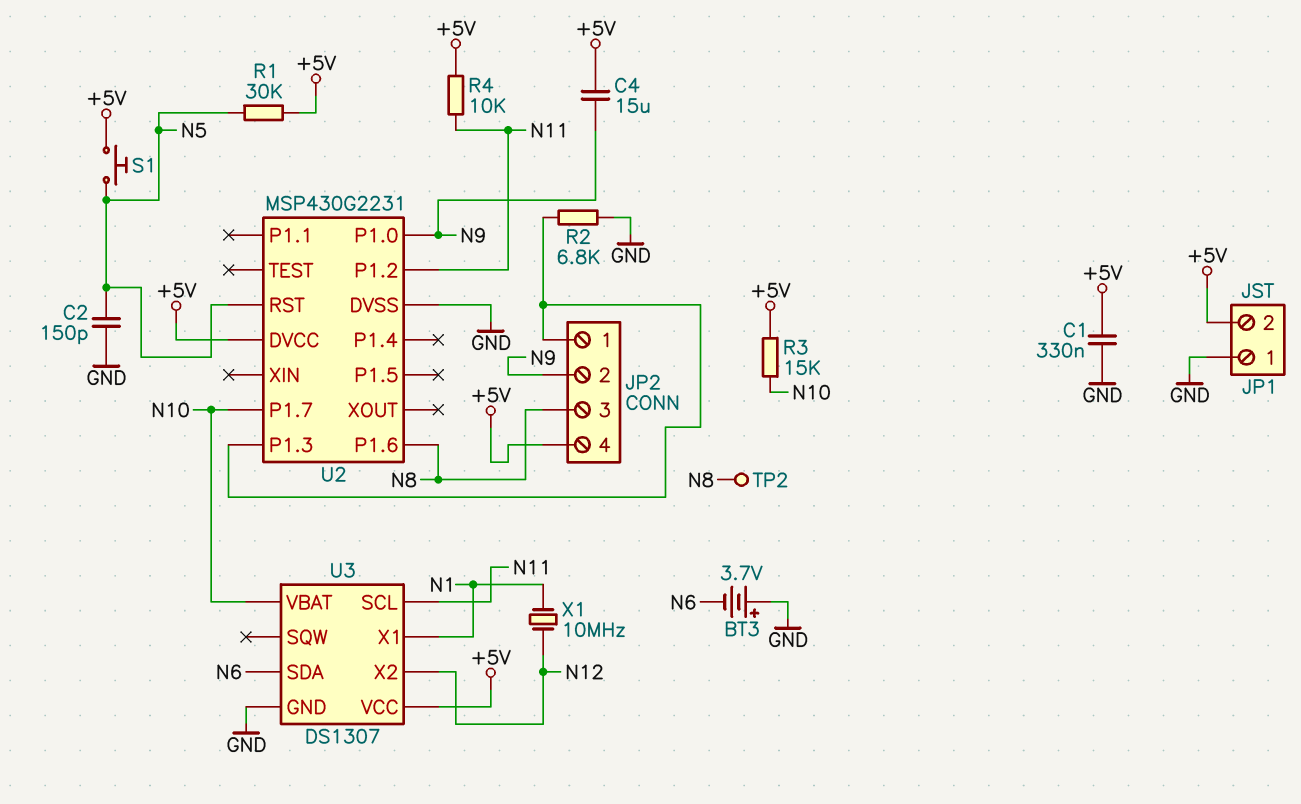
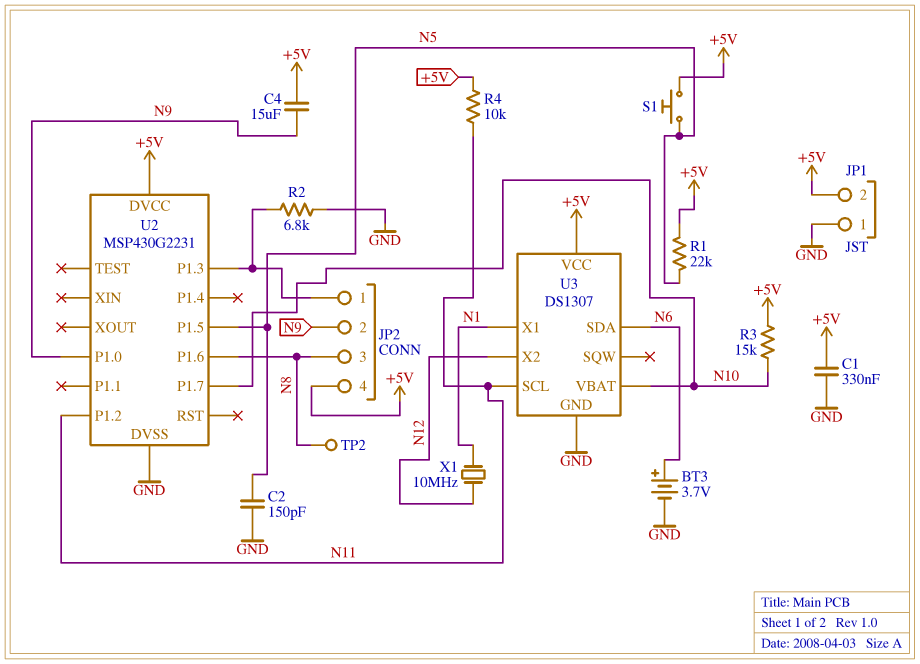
BT3: 3.7V (plus GND, minus N6) -> 3.7V (plus N6, minus GND)
R1: 30k (+5V, N5) -> 22k (+5V, N5)
U2 pin P1.5: none -> N5
U2 pin RST: N5 -> none

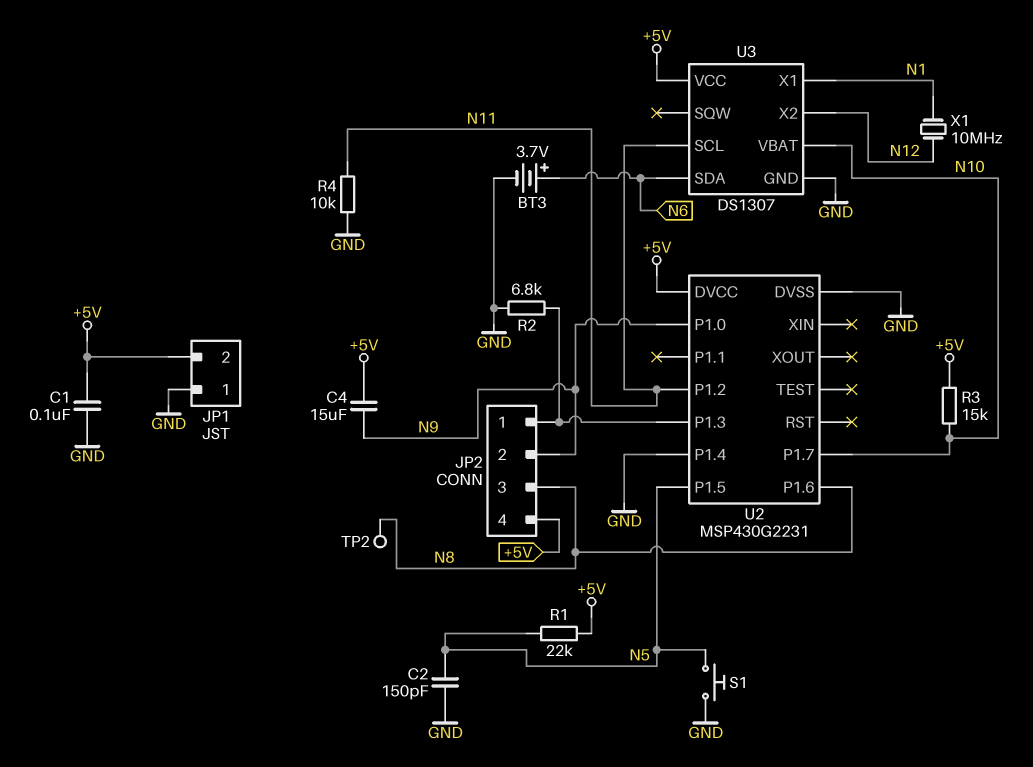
C1: 330nF (+5V, GND) -> 100nF (+5V, GND)
R4: 10k (+5V, N11) -> 10k (GND, N11)
S1: button (+5V, N5) -> button (GND, N5)
U2 pin P1.4: none -> GND

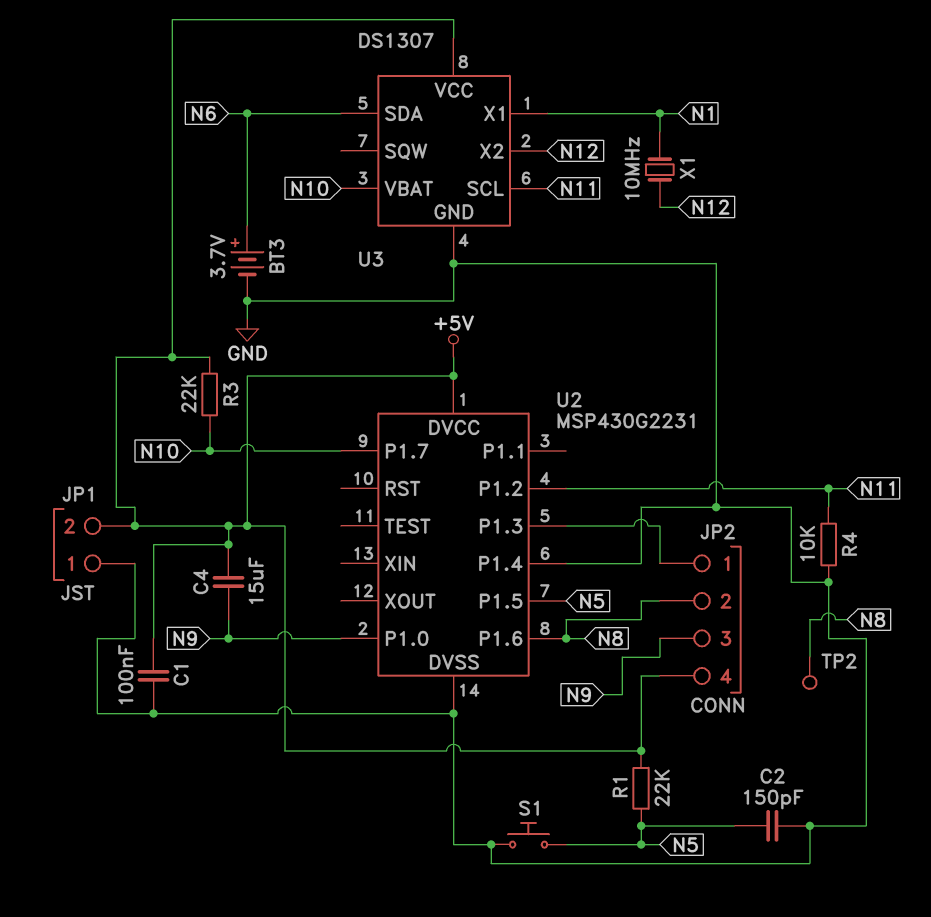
JP2 pin 2: N9 -> N8
JP2 pin 3: N8 -> N9
R2: 6.8k (GND, JP2/1) -> none
R3: 15k (+5V, N10) -> 22k (+5V, N10)

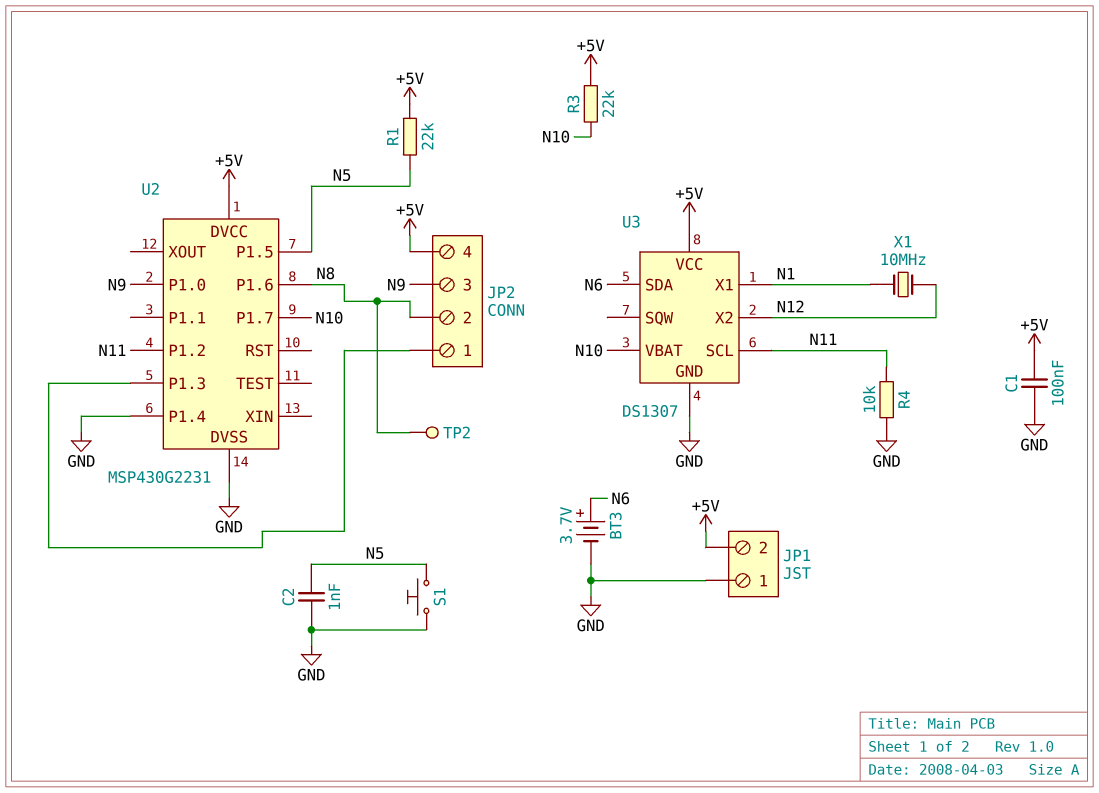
C2: 150pF (GND, N5) -> 1nF (GND, N5)
C4: 15uF (+5V, N9) -> none

